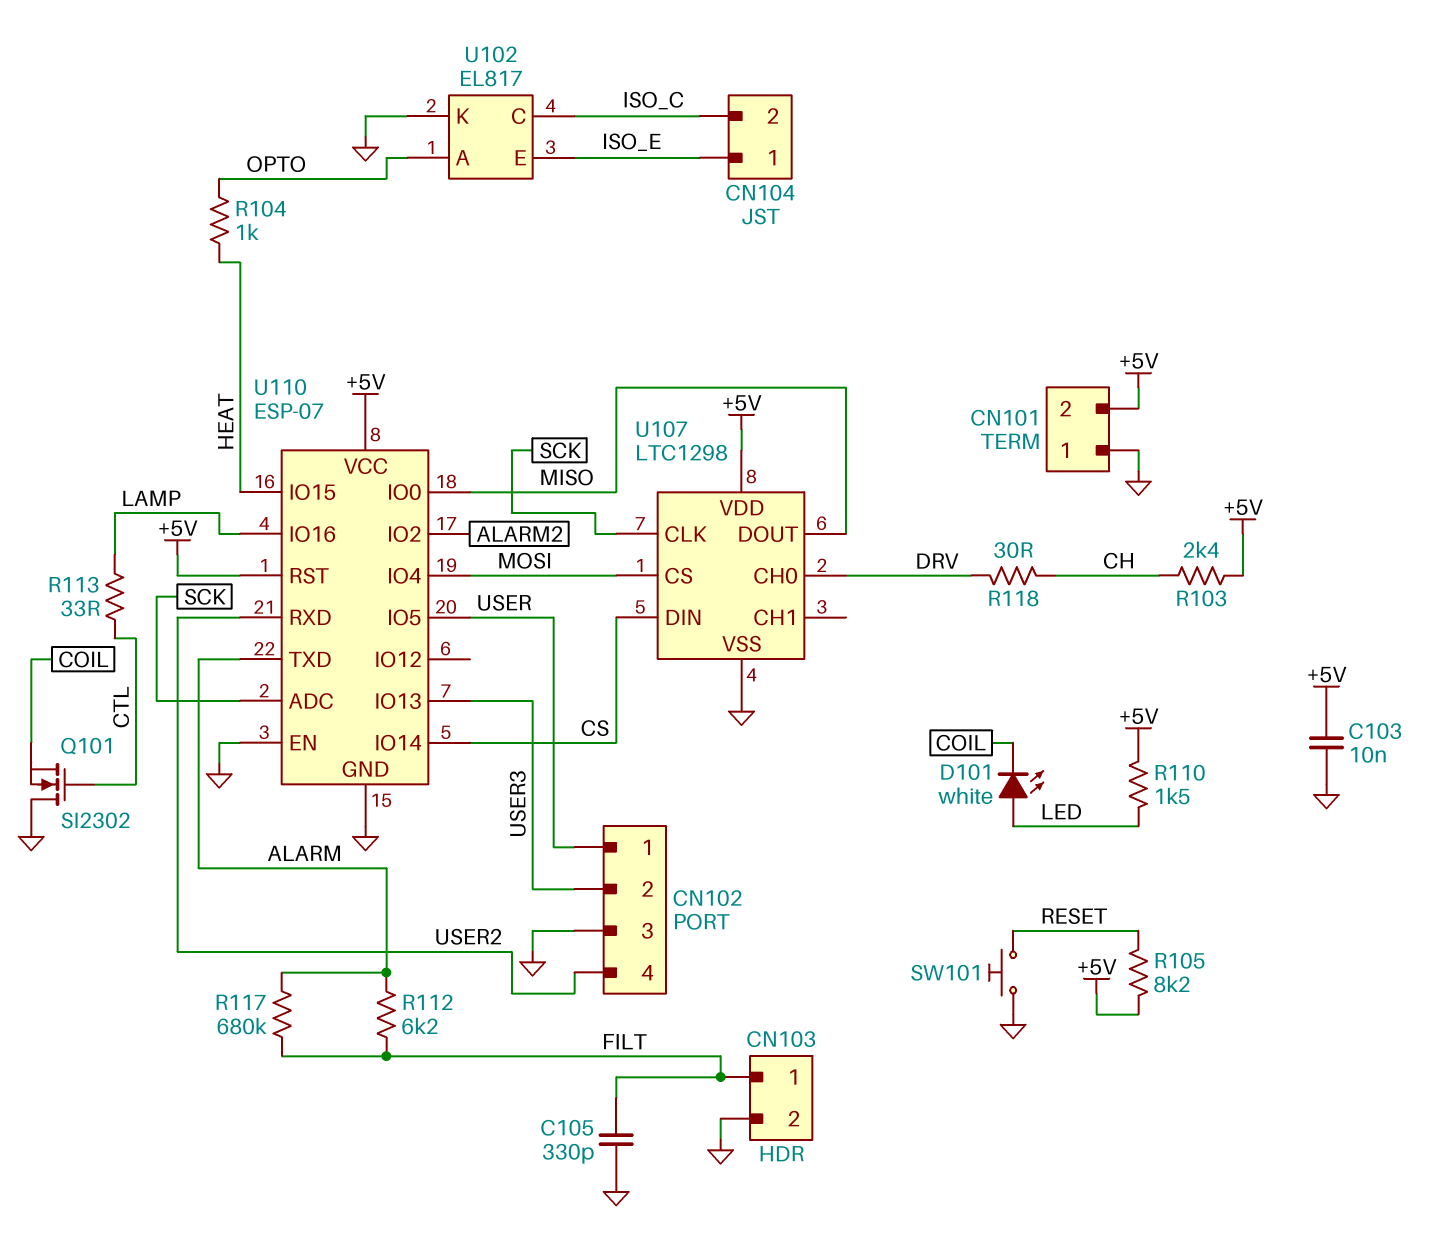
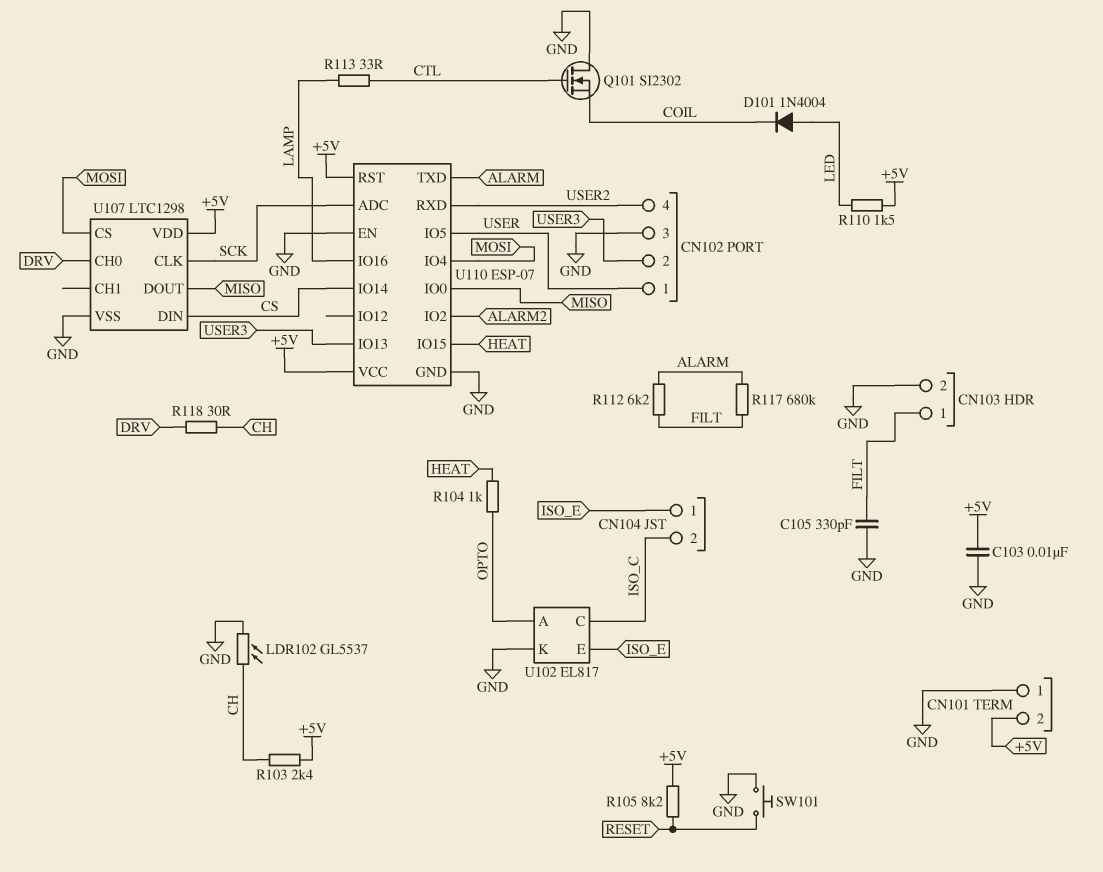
D101: LED white (A LED, K COIL) -> diode 1N4004 (A LED, K COIL)
LDR102: none -> GL5537 (CH, GND)

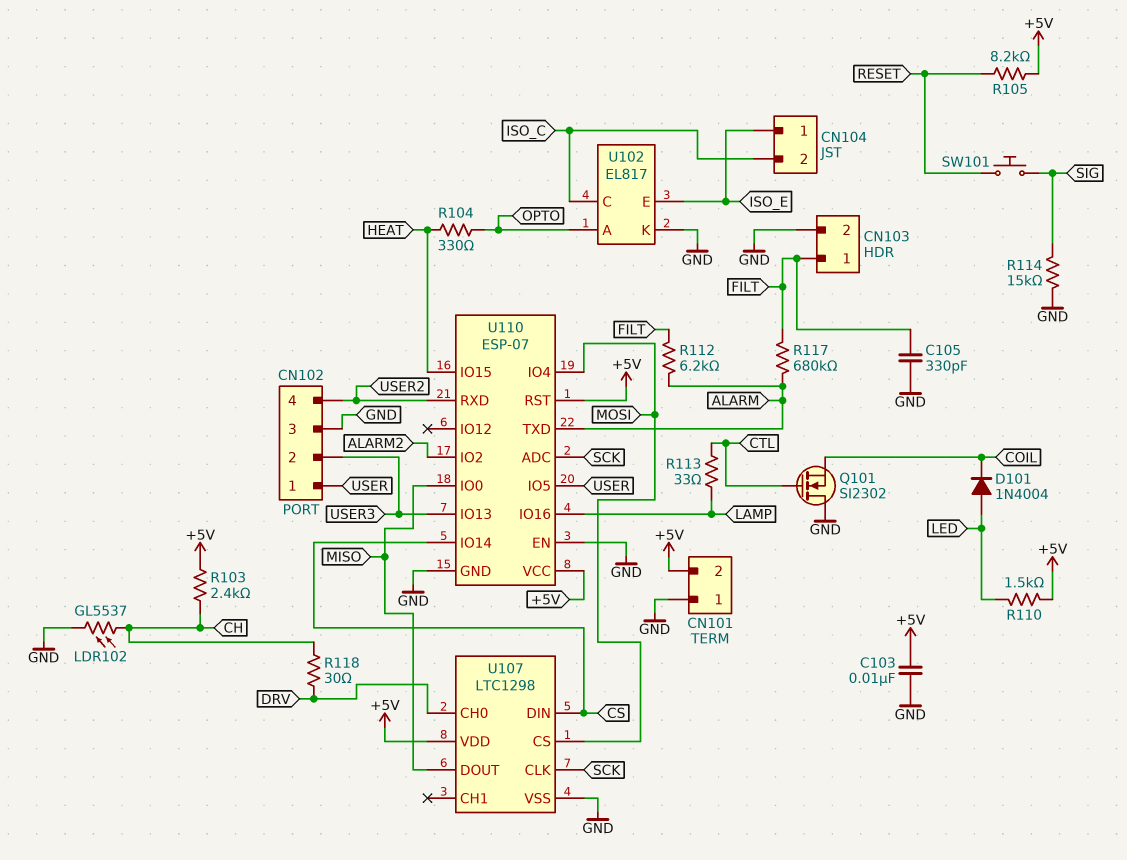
R104: 1k (HEAT, OPTO) -> 330 (HEAT, OPTO)
R114: none -> 15k (GND, SIG)
SW101: button (GND, RESET) -> button (RESET, SIG)

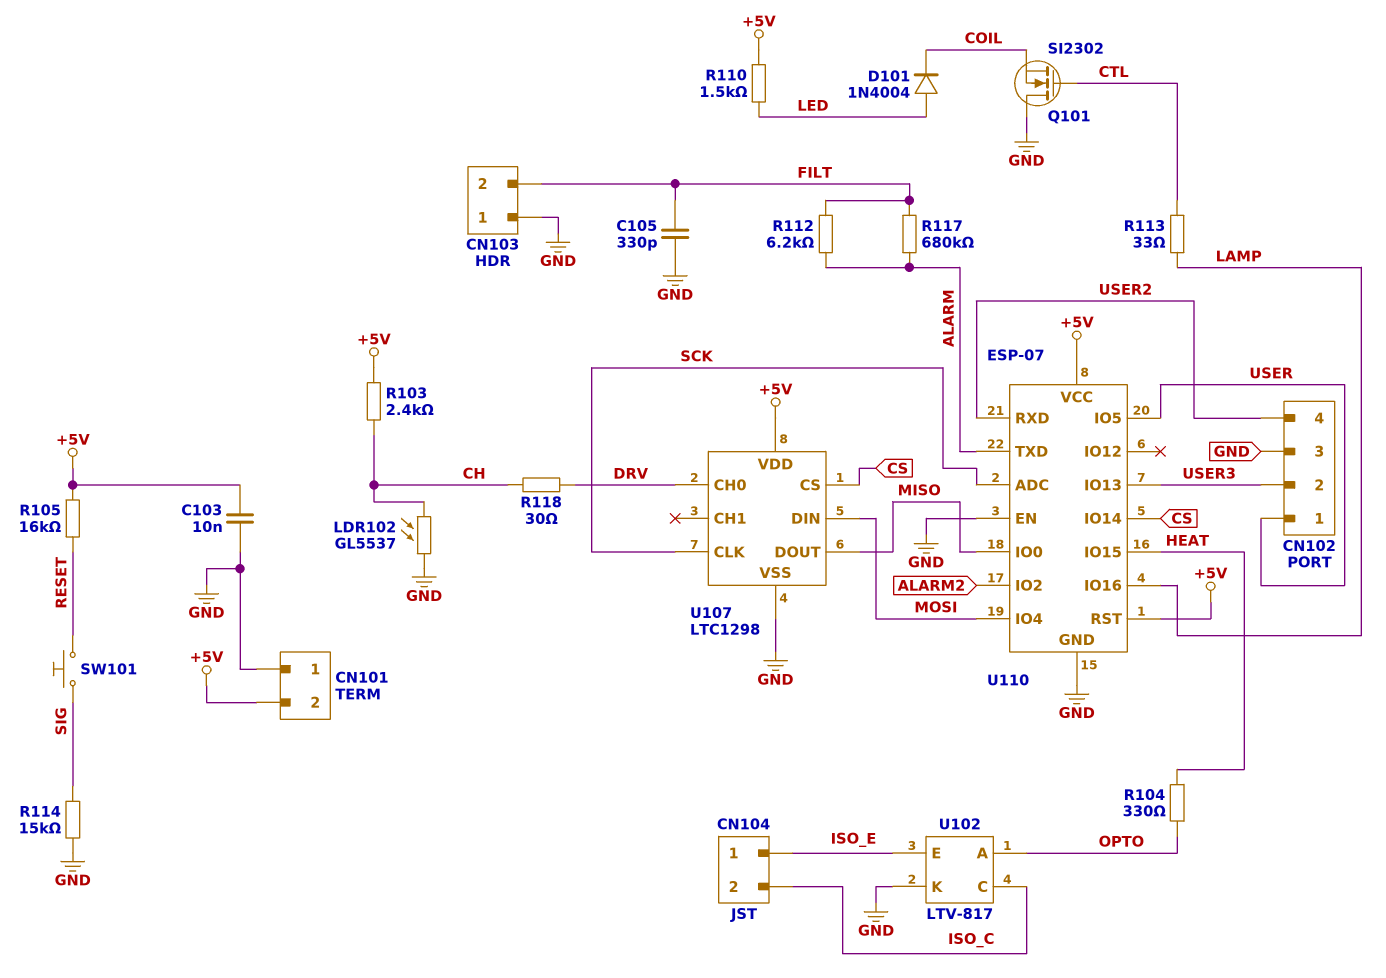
CN103 pin 1: FILT -> GND
CN103 pin 2: GND -> FILT
R105: 8.2k (+5V, RESET) -> 16k (+5V, RESET)
U102: EL817 -> LTV-817
U107 pin CS: MOSI -> CS
U107 pin DIN: CS -> MOSI

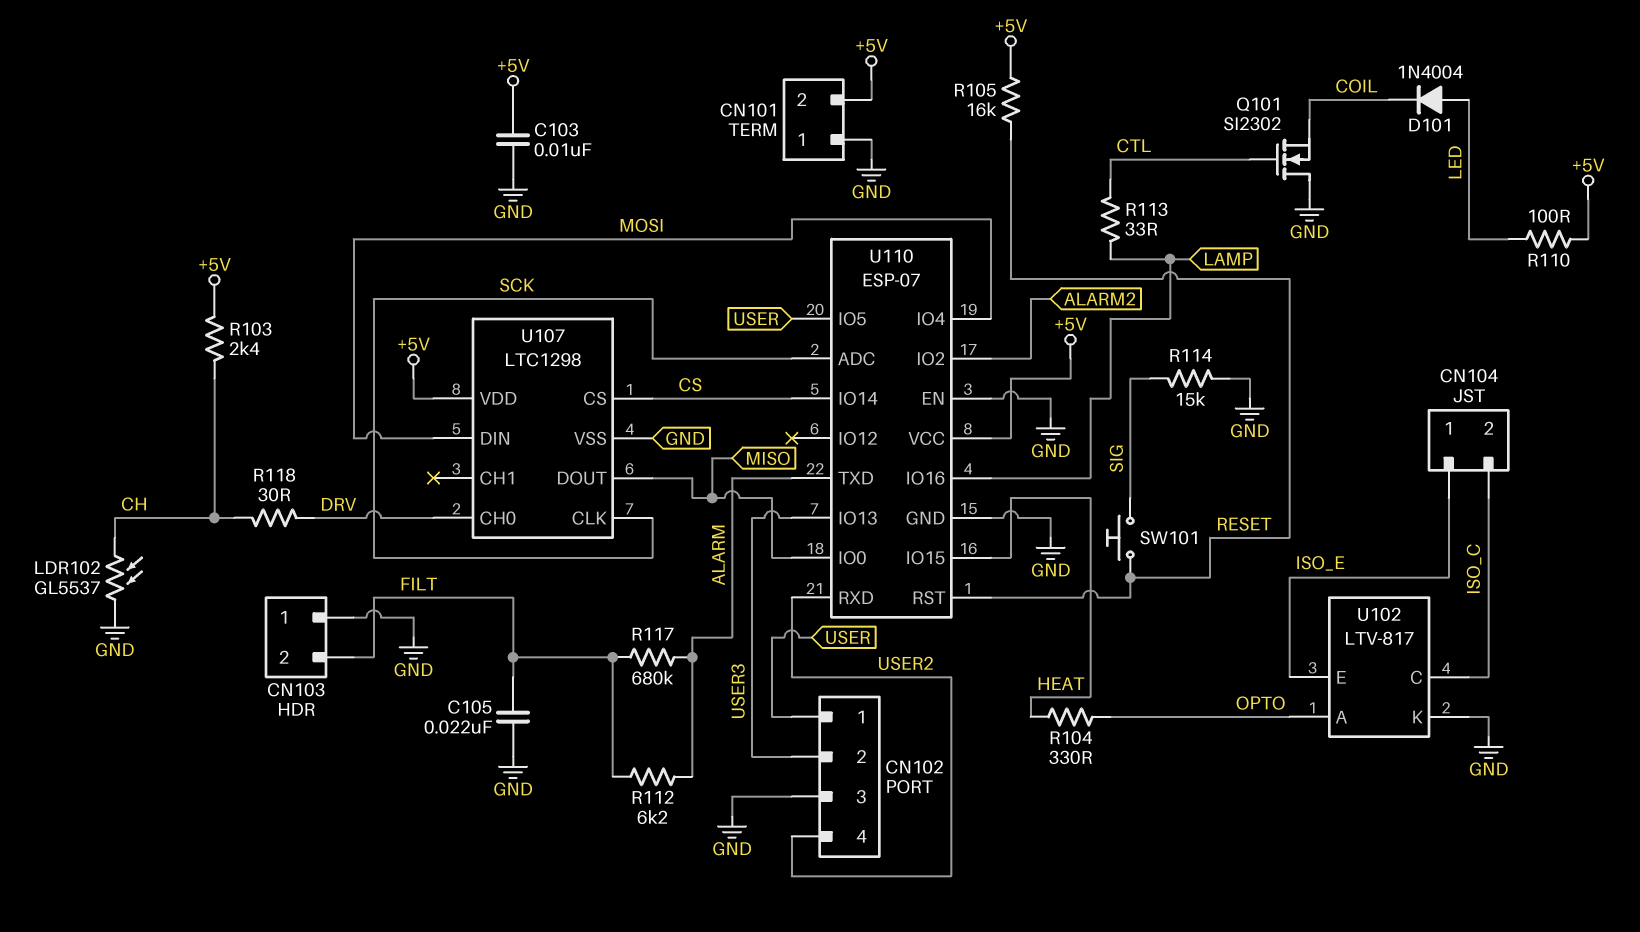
C105: 330pF (FILT, GND) -> 22nF (FILT, GND)
R110: 1.5k (+5V, LED) -> 100 (+5V, LED)
U110 pin RST: +5V -> RESET

